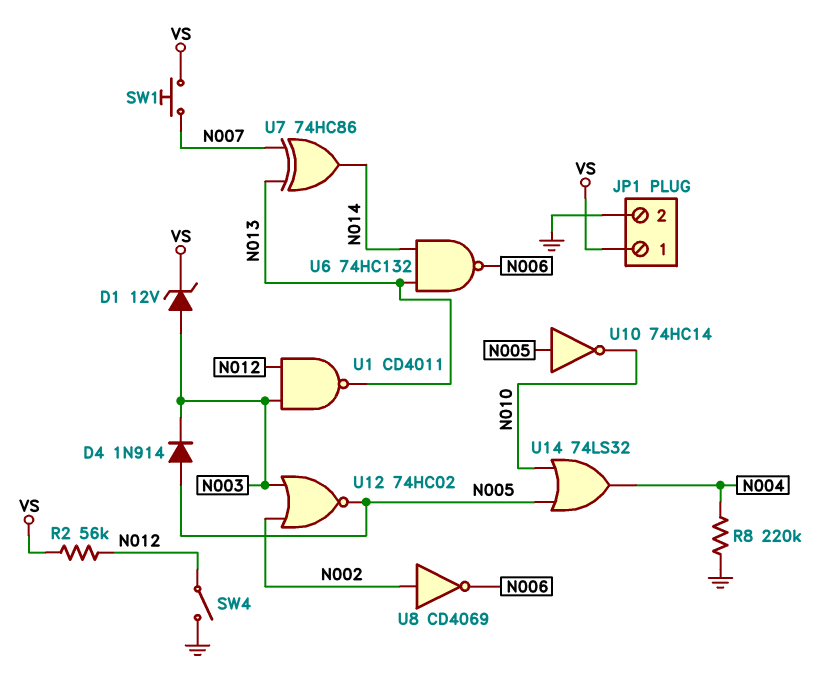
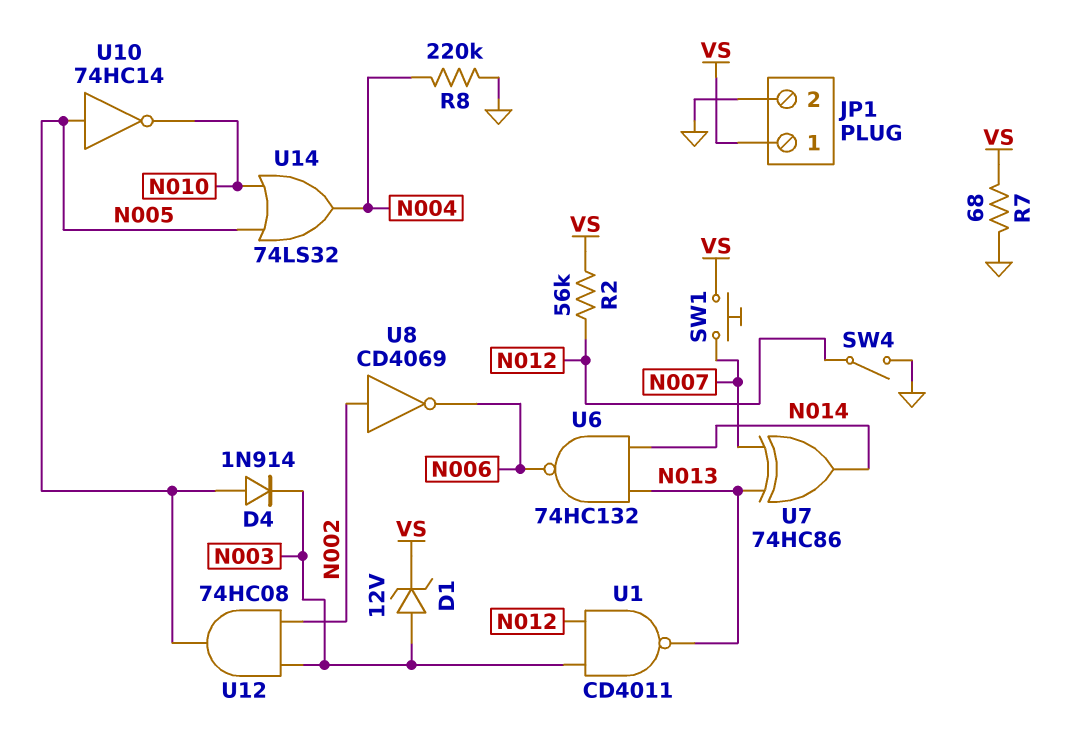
R7: none -> 68 (GND, VS)
U12: NOR 74HC02 (in N002, in N003, out N005) -> AND 74HC08 (in N002, in N003, out N005)

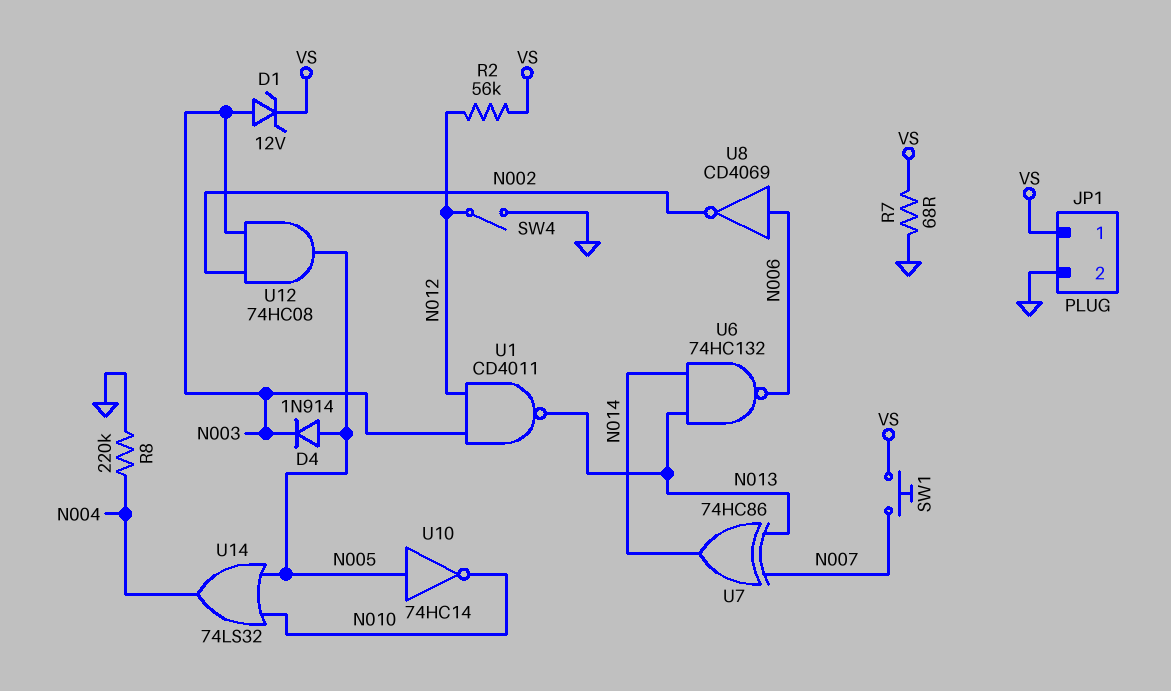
U8: NOT CD4069 (in N002, out N006) -> NOT CD4069 (in N006, out N002)

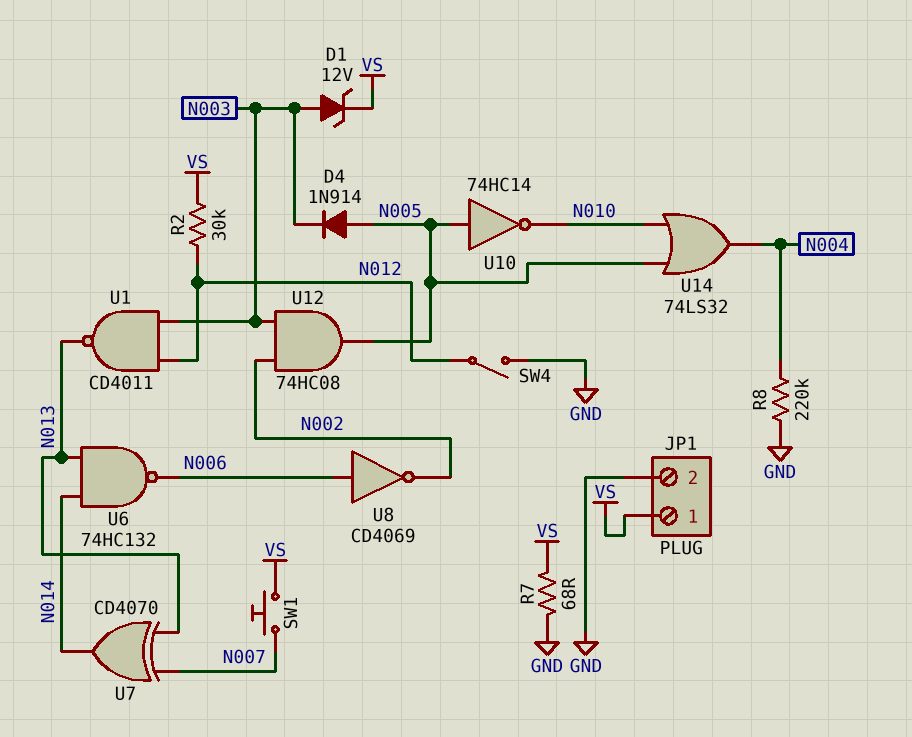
R2: 56k (N012, VS) -> 30k (N012, VS)
U7: XOR 74HC86 (in N007, in N013, out N014) -> XOR CD4070 (in N007, in N013, out N014)

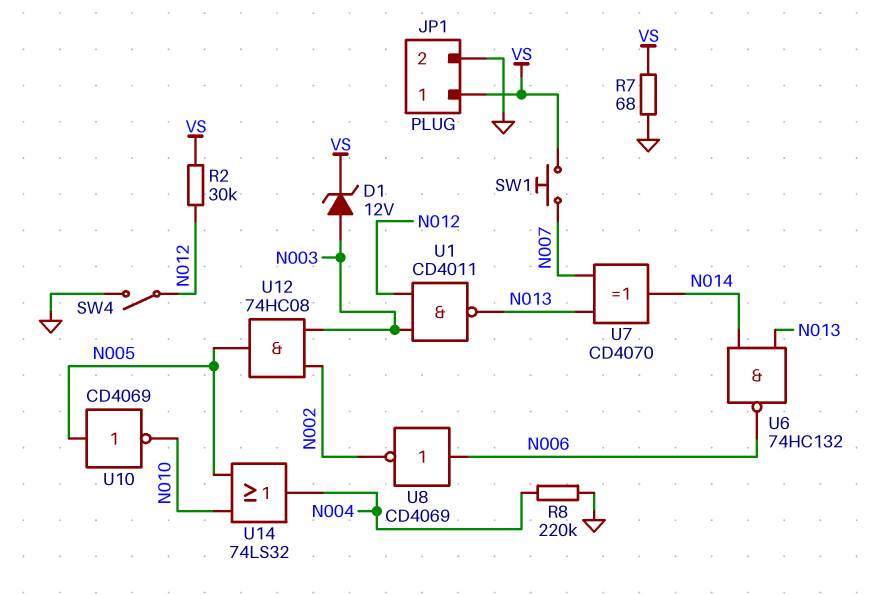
D4: diode 1N914 (A N005, K N003) -> none
U10: NOT 74HC14 (in N005, out N010) -> NOT CD4069 (in N005, out N010)

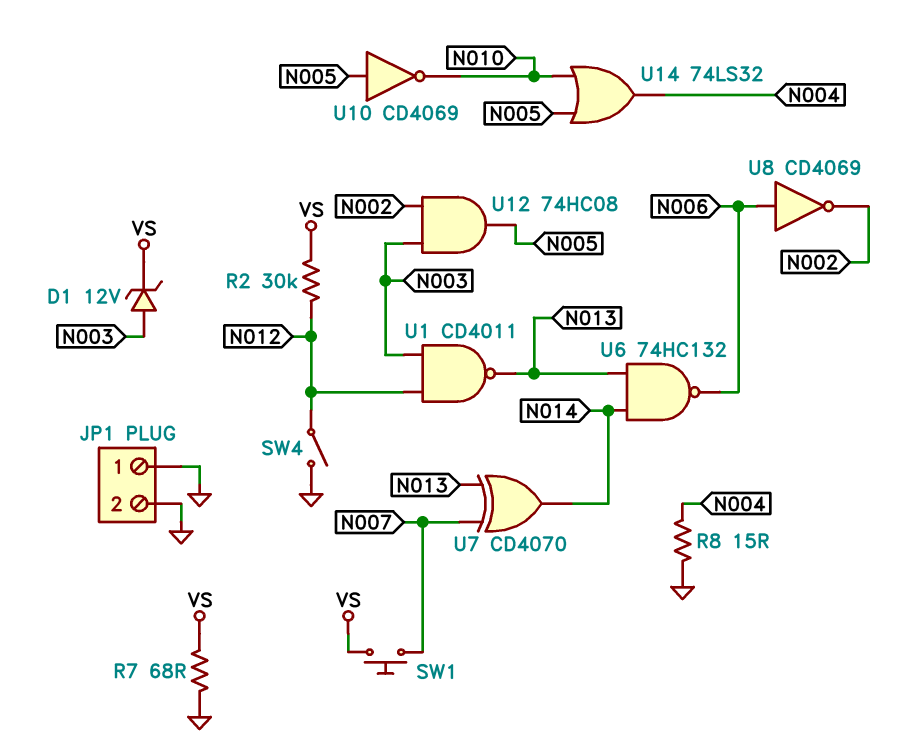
JP1 pin 1: VS -> GND
R8: 220k (GND, N004) -> 15 (GND, N004)

